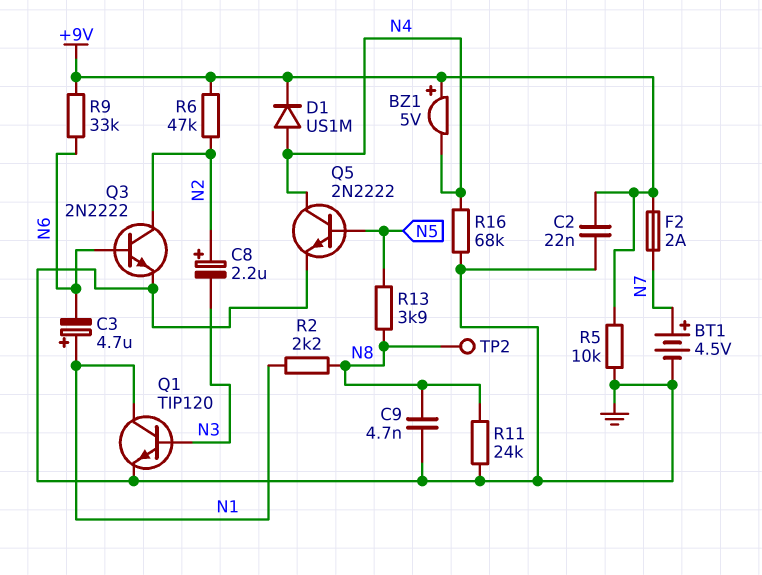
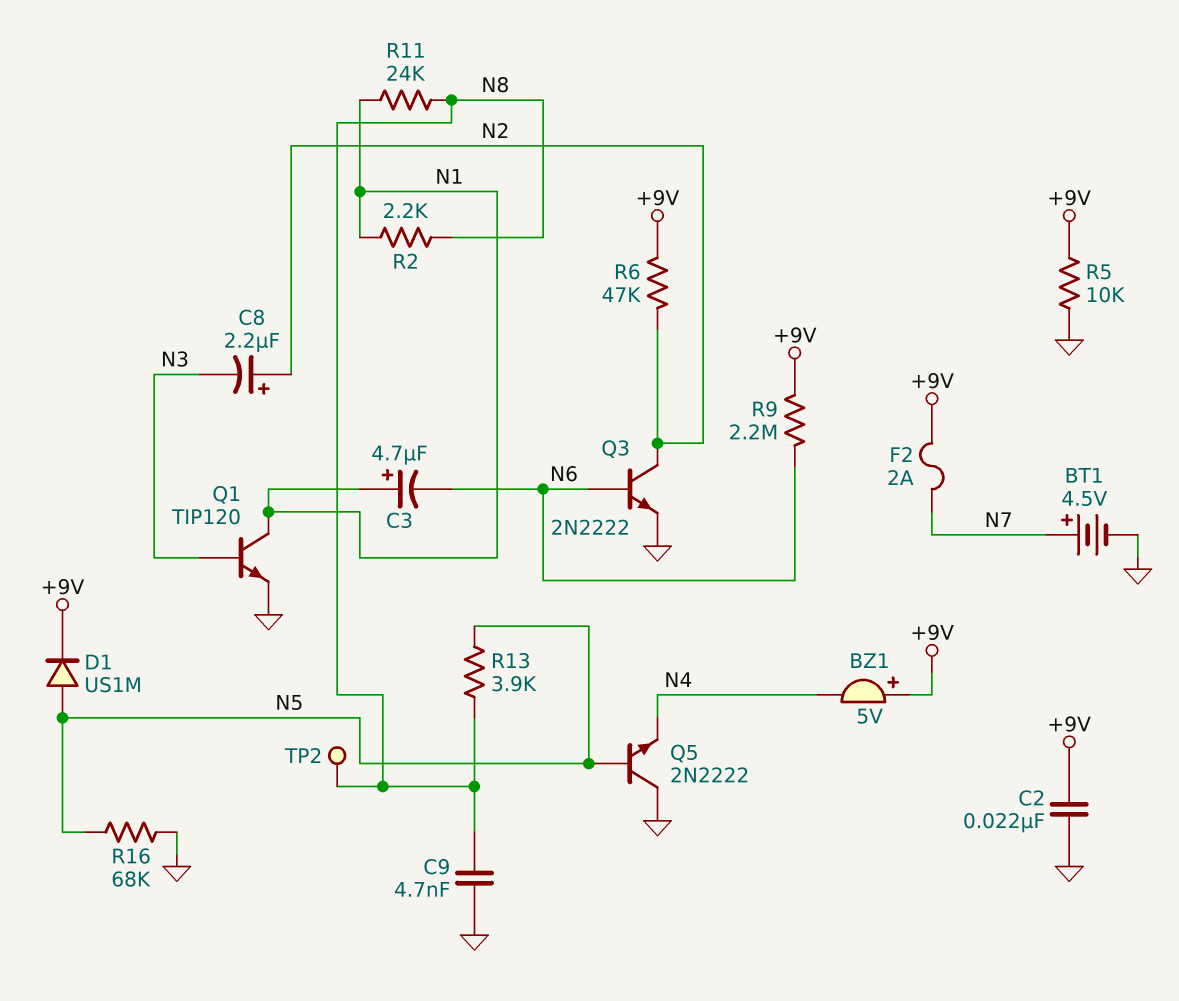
D1: diode US1M (A N4, K +9V) -> diode US1M (A N5, K +9V)
Q5: NPN 2N2222 (B N5, C N4, E GND) -> NPN 2N2222 (B N5, C GND, E N4)
R9: 33k (+9V, N6) -> 2.2M (+9V, N6)
R11: 24k (GND, N8) -> 24k (N1, N8)
R16: 68k (GND, N4) -> 68k (GND, N5)

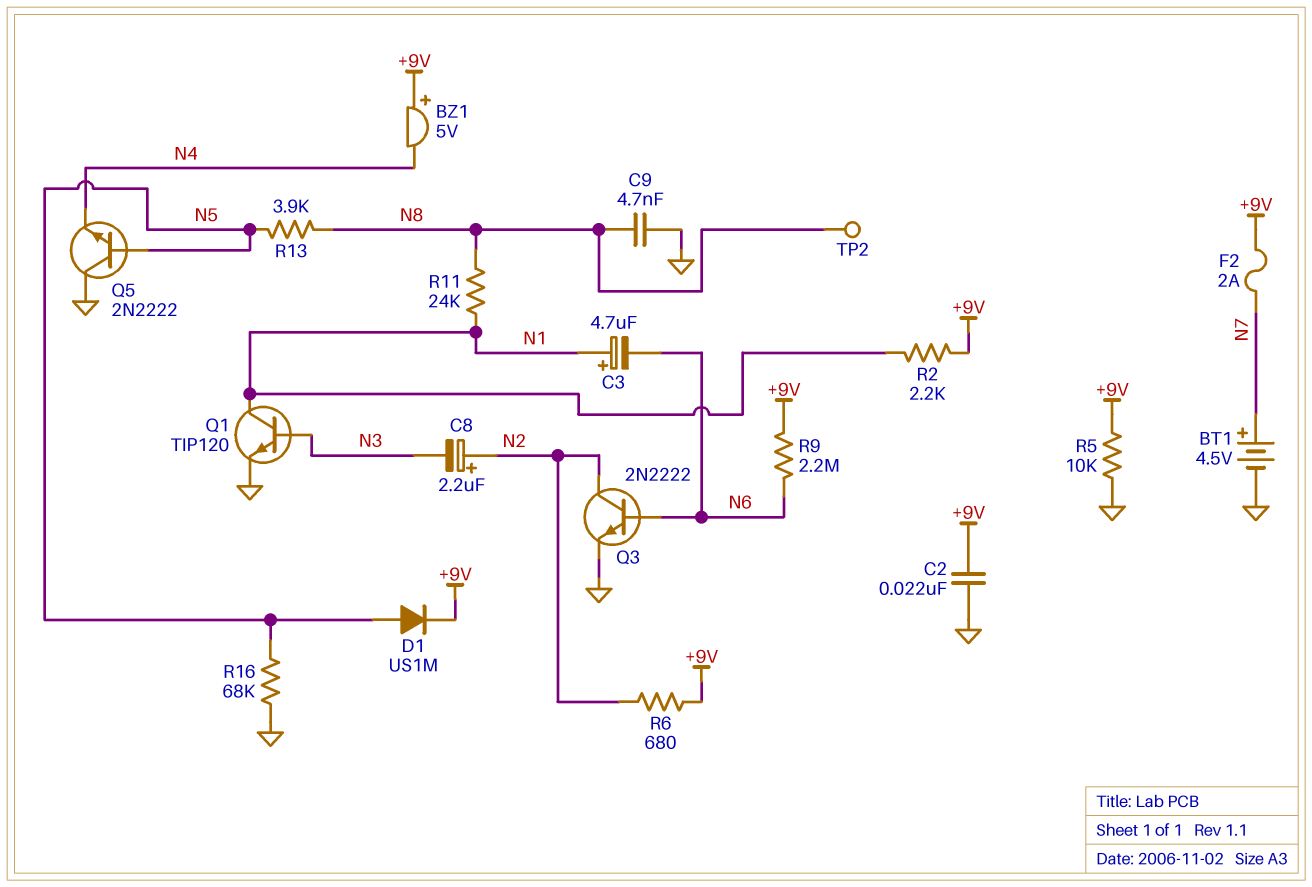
R2: 2.2k (N1, N8) -> 2.2k (+9V, N1)
R6: 47k (+9V, N2) -> 680 (+9V, N2)

